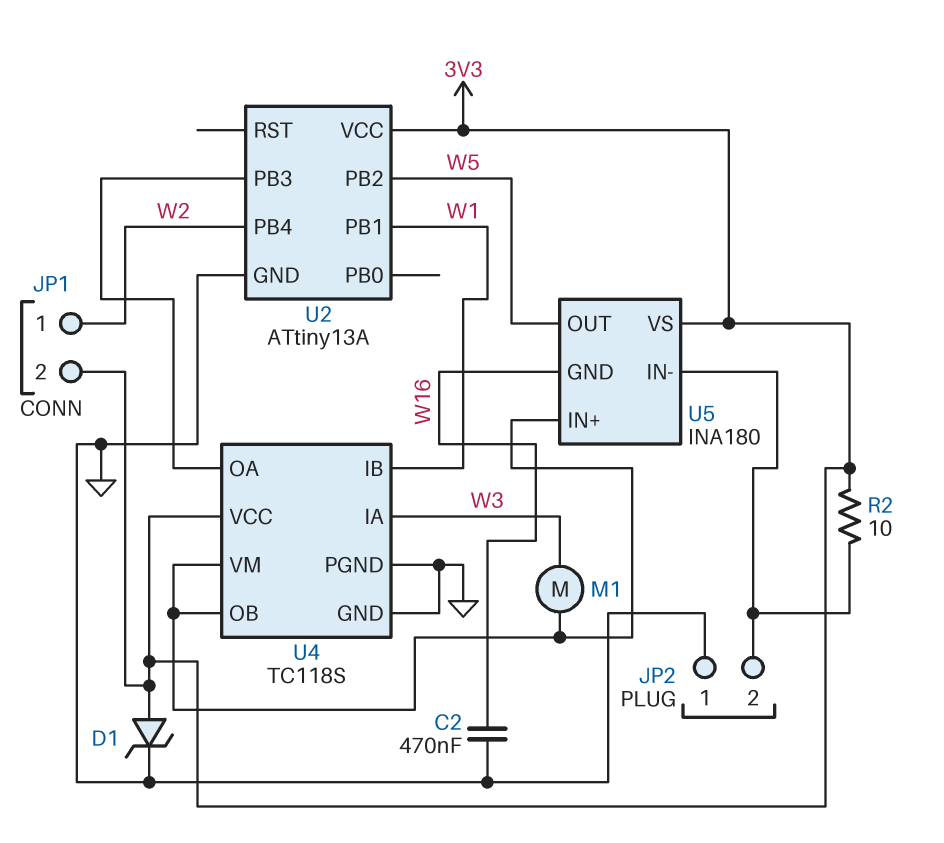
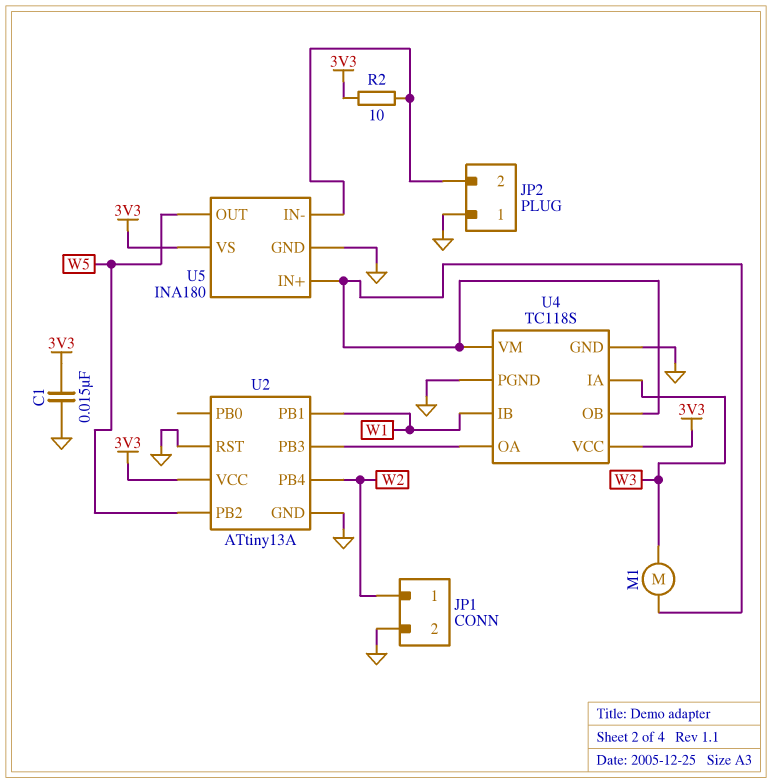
C1: none -> 15nF (3V3, GND)
C2: 470nF (GND, W16) -> none
D1: zener (A 3V3, K GND) -> none
JP1 pin 2: 3V3 -> GND
U2 pin RST: none -> GND
U5 pin GND: W16 -> GND

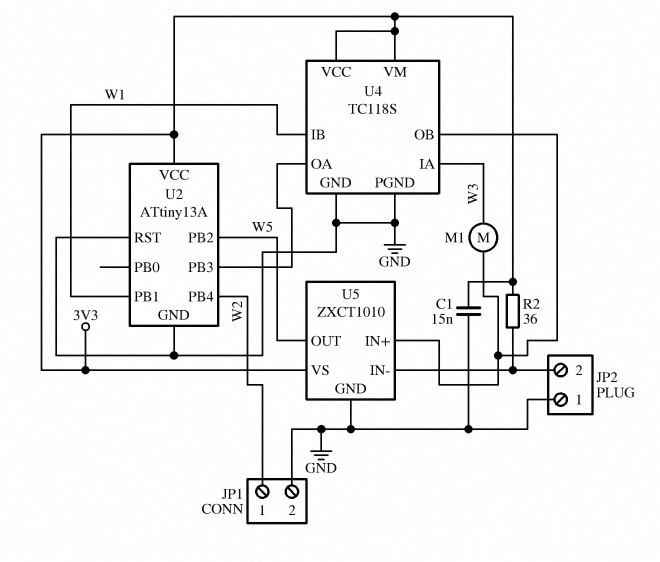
R2: 10 (3V3, JP2/2) -> 36 (3V3, JP2/2)
U4 pin VM: U4/OB -> 3V3
U5: INA180 -> ZXCT1010

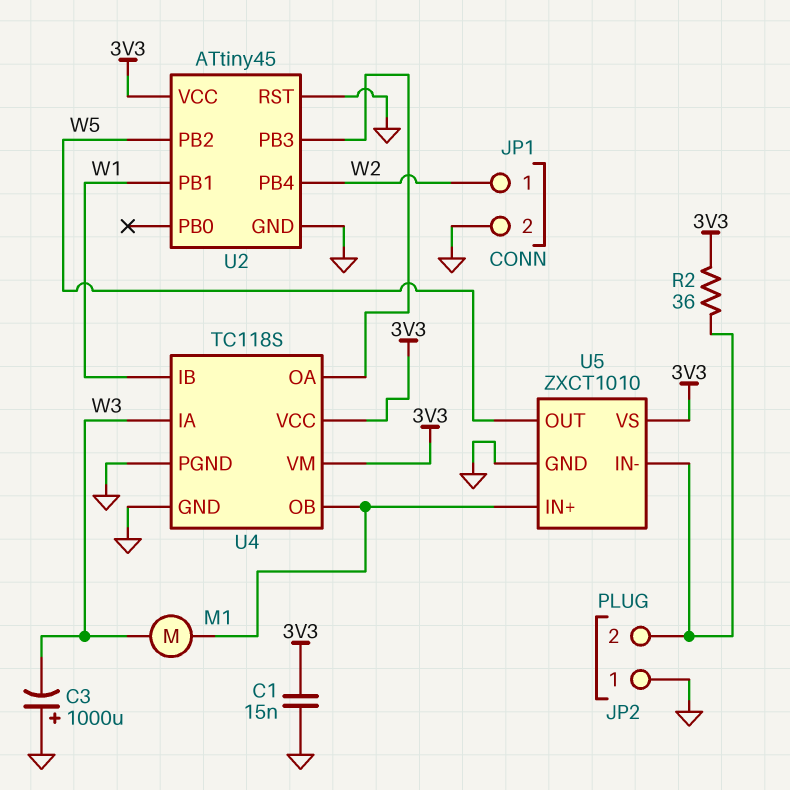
C3: none -> 1000uF (plus GND, minus W3)
U2: ATtiny13A -> ATtiny45

